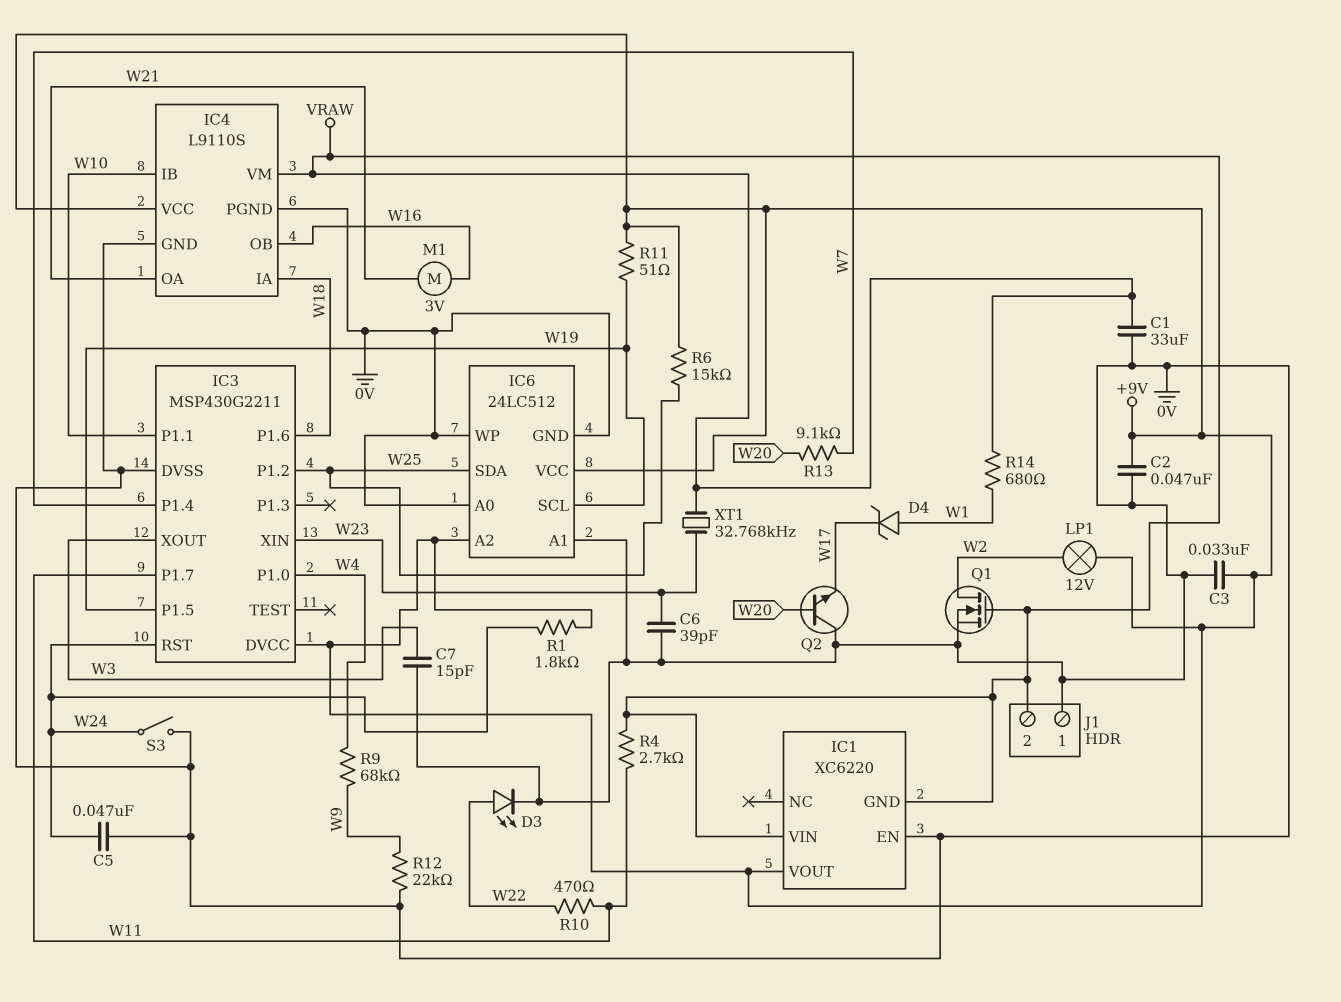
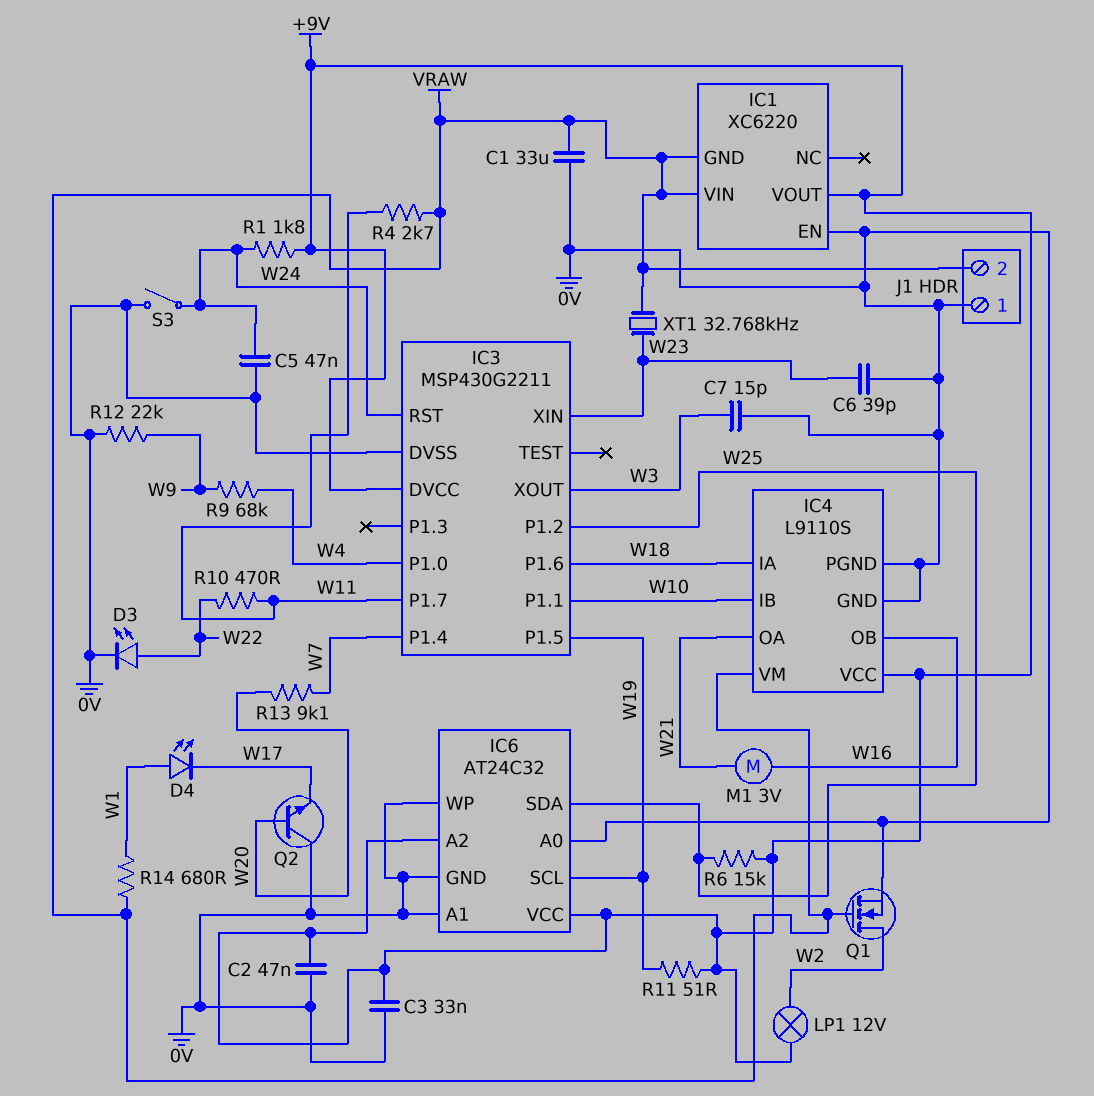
D4: zener (A W1, K W17) -> LED (A W1, K W17)
IC6: 24LC512 -> AT24C32

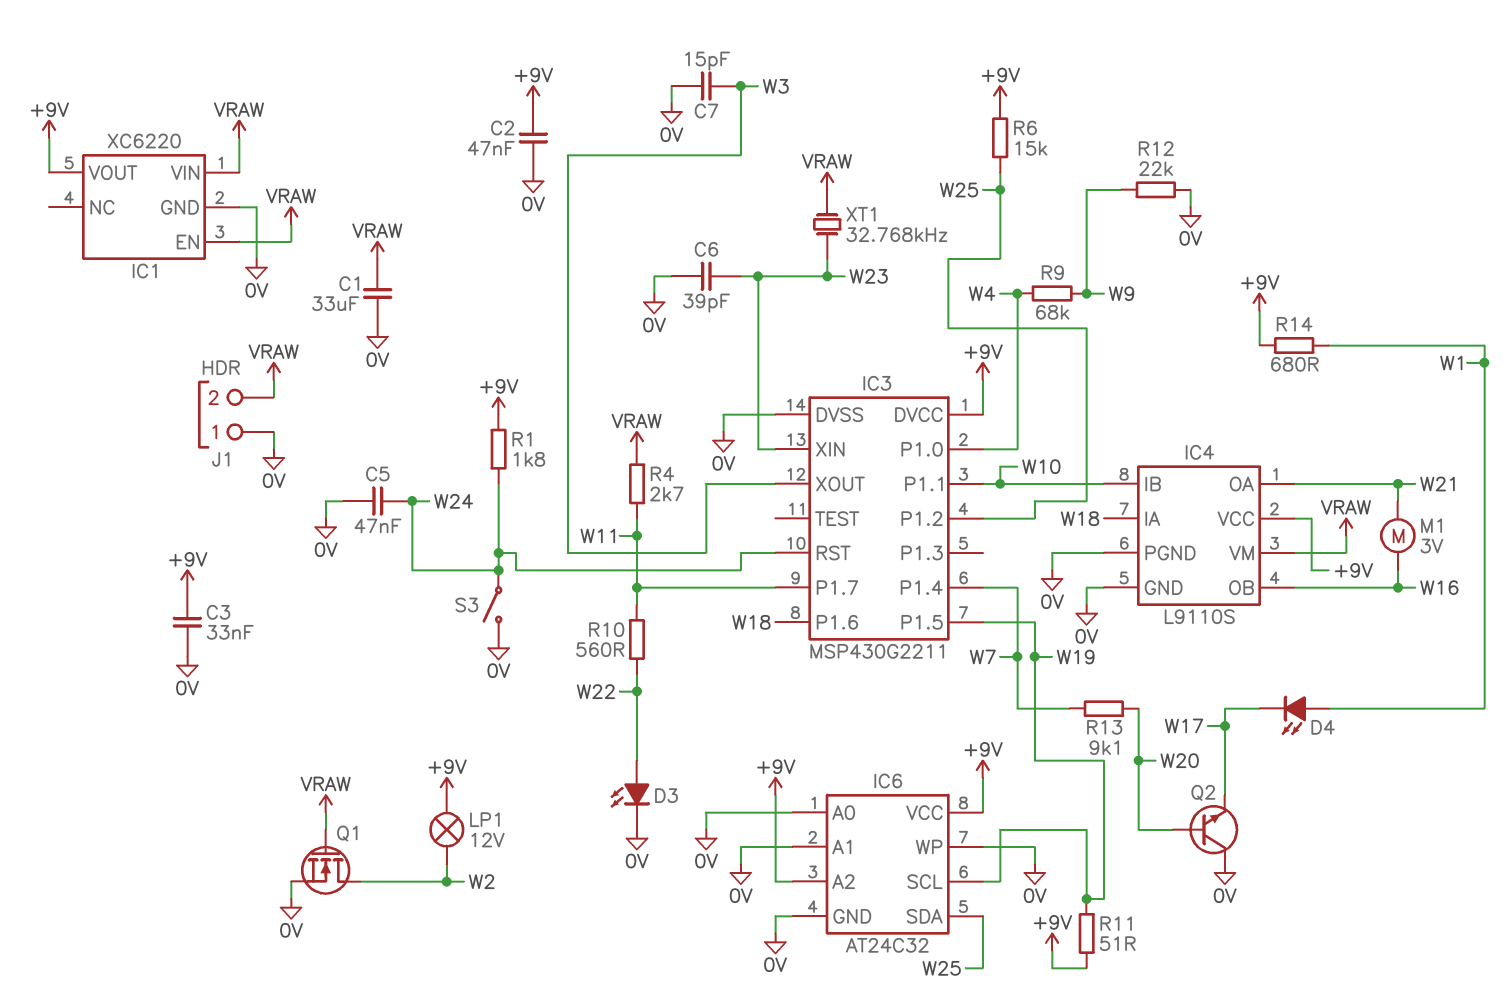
IC1 pin EN: 0V -> VRAW
IC1 pin GND: VRAW -> 0V
R10: 470 (W11, W22) -> 560 (W11, W22)
R14: 680 (VRAW, W1) -> 680 (+9V, W1)

